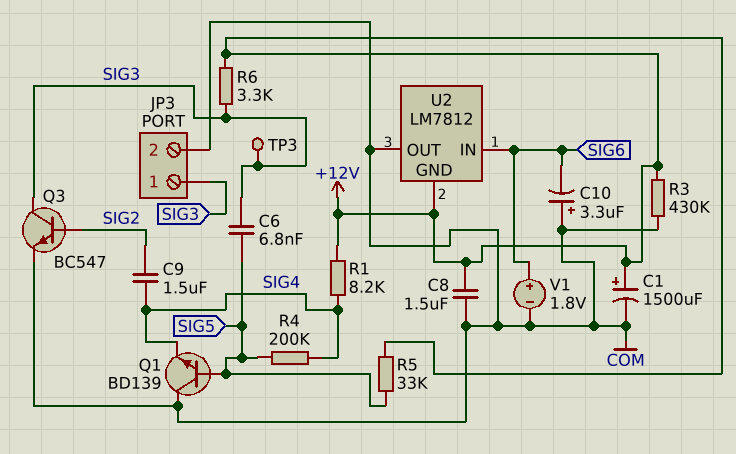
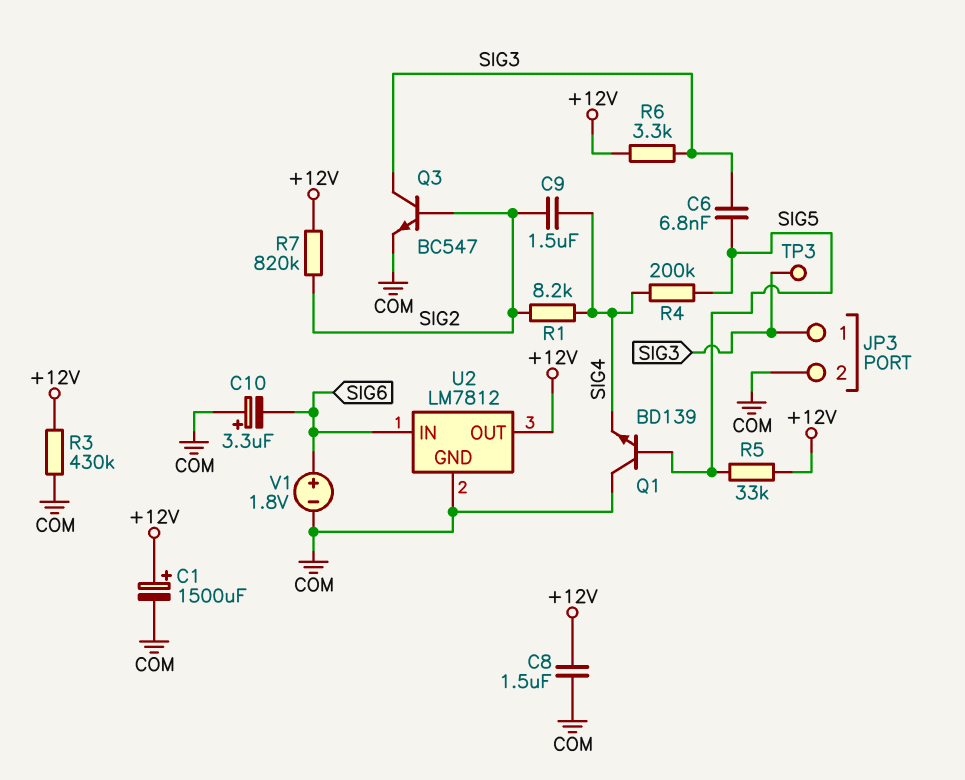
R1: 8.2k (+12V, SIG4) -> 8.2k (SIG2, SIG4)
R7: none -> 820k (+12V, SIG2)
U2 pin GND: +12V -> COM
U2 pin OUT: COM -> +12V

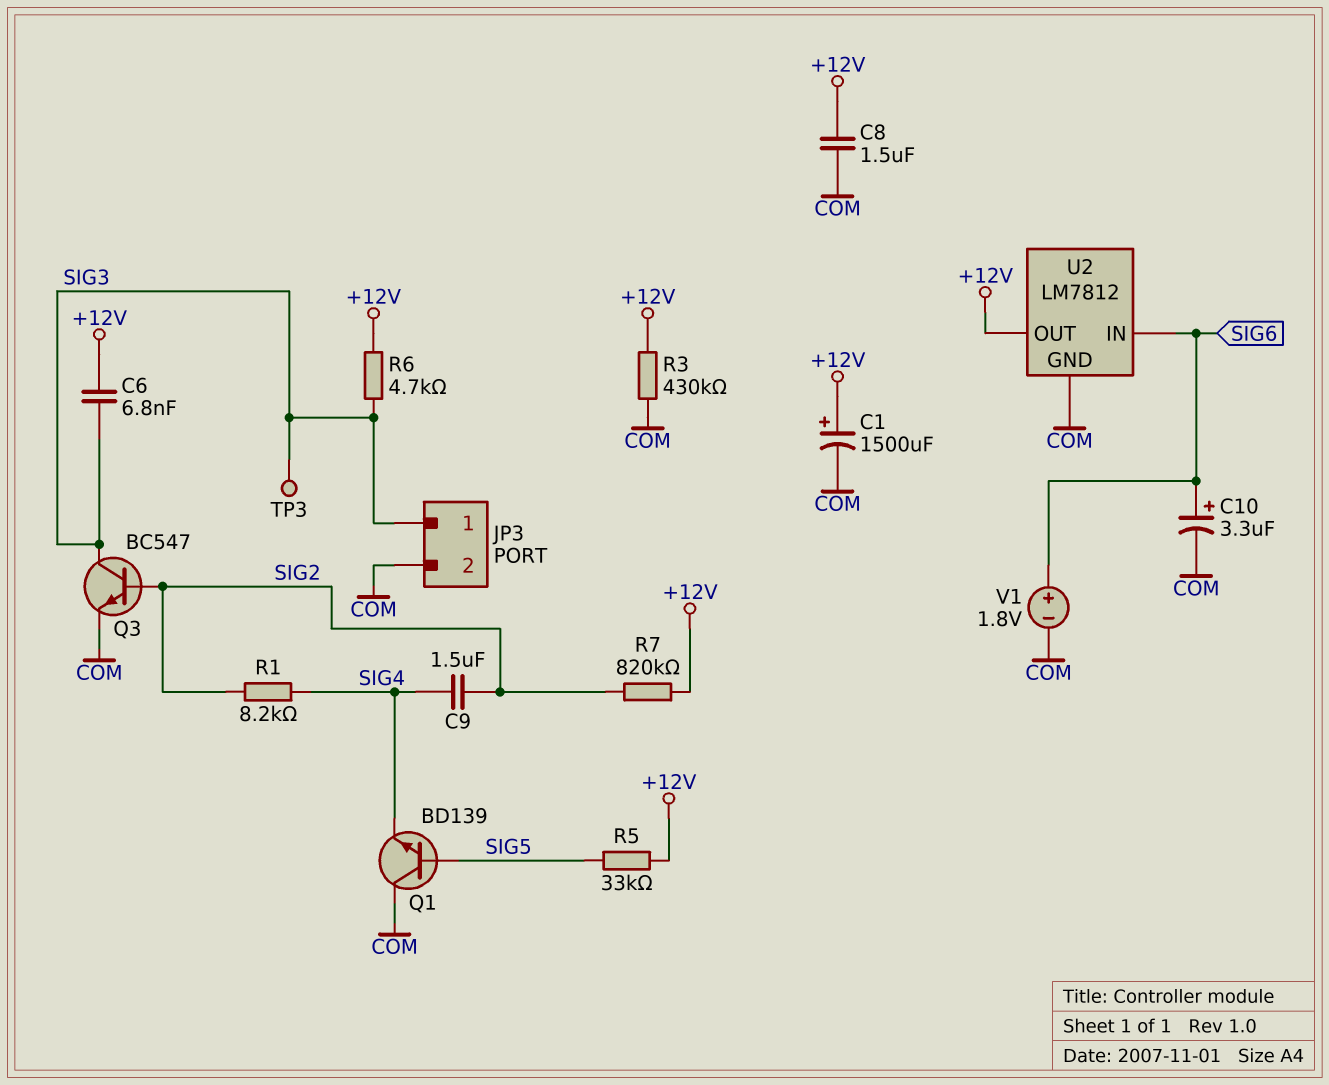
C6: 6.8nF (SIG3, SIG5) -> 6.8nF (+12V, SIG3)
C10: 3.3uF (plus COM, minus SIG6) -> 3.3uF (plus SIG6, minus COM)
R4: 200k (SIG4, SIG5) -> none
R6: 3.3k (+12V, SIG3) -> 4.7k (+12V, SIG3)

